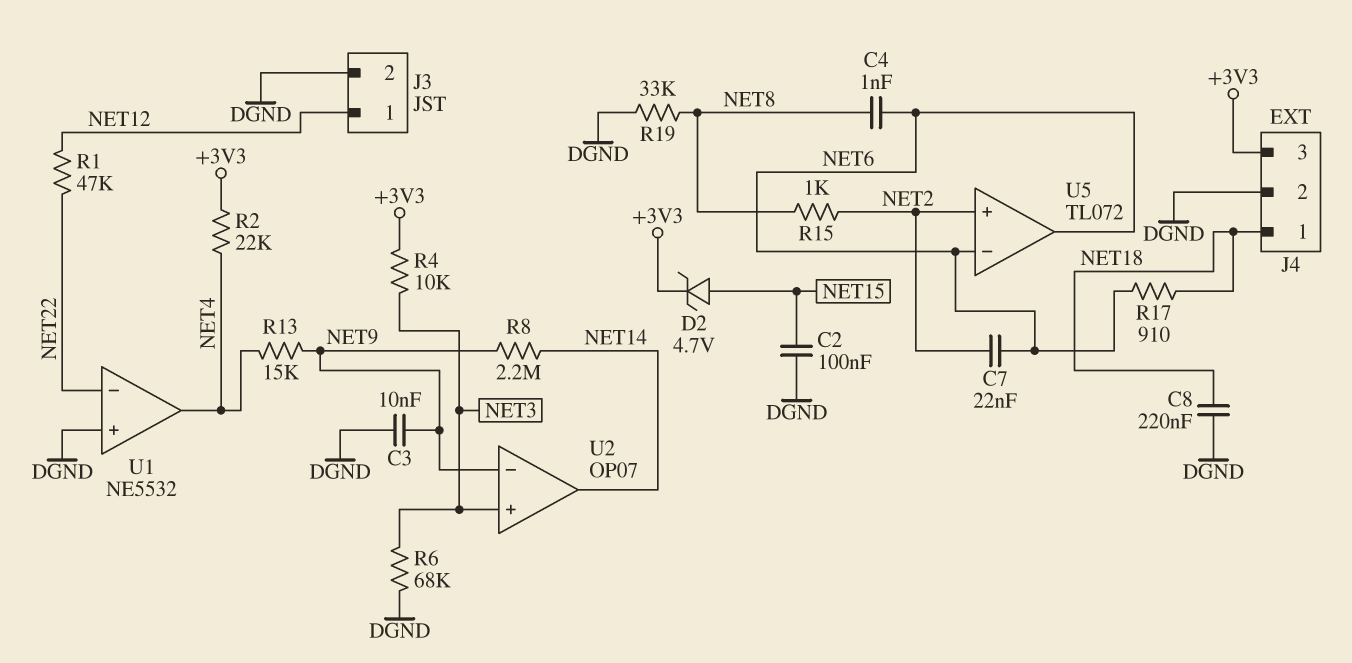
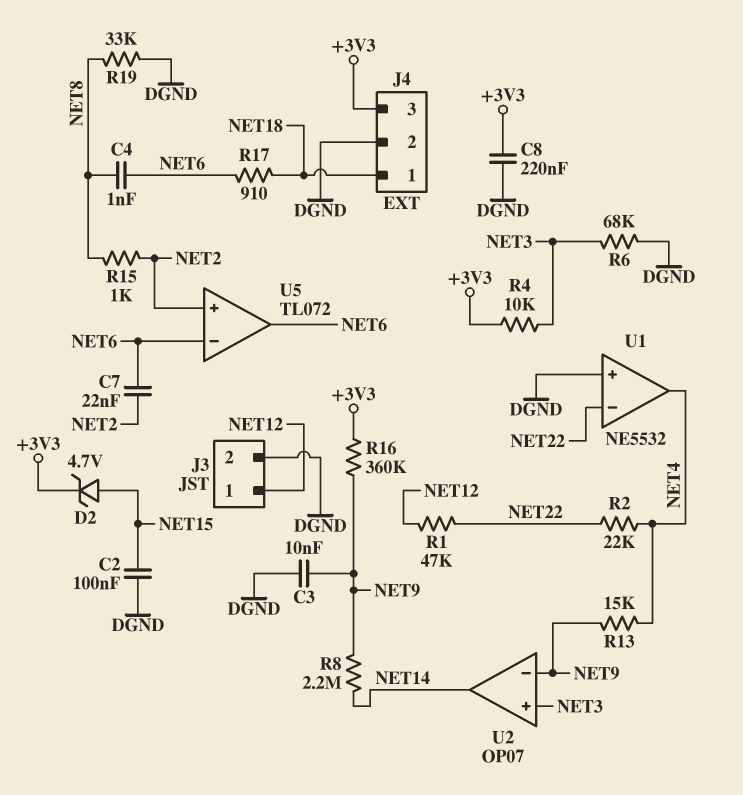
C8: 220nF (DGND, NET18) -> 220nF (+3V3, DGND)
R2: 22k (+3V3, NET4) -> 22k (NET4, NET22)
R16: none -> 360k (+3V3, NET9)

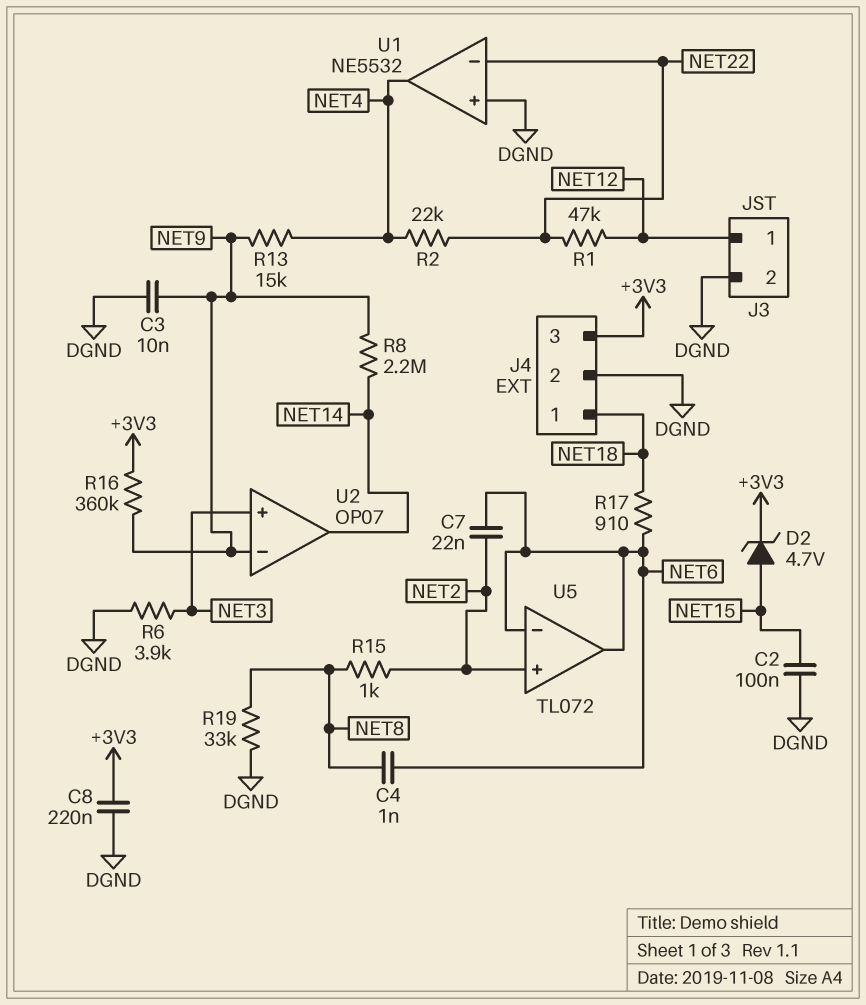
R4: 10k (+3V3, NET3) -> none
R6: 68k (DGND, NET3) -> 3.9k (DGND, NET3)

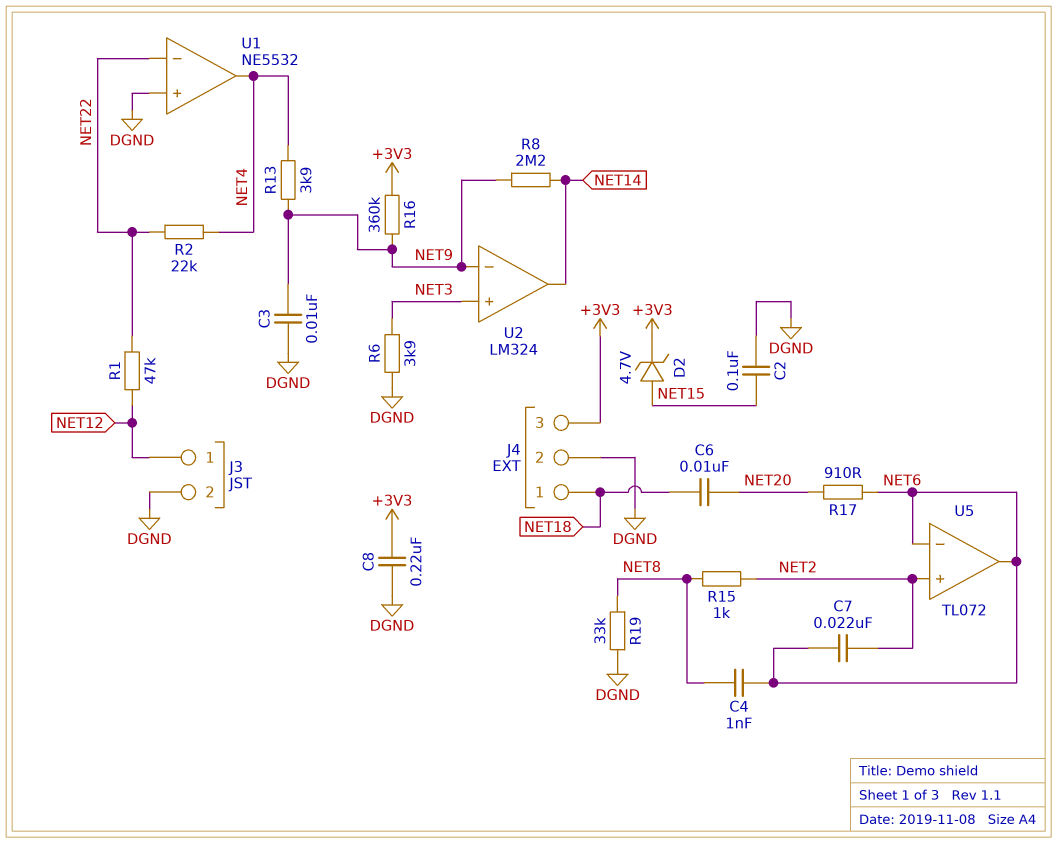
C6: none -> 10nF (NET18, NET20)
R13: 15k (NET4, NET9) -> 3.9k (NET4, NET9)
R17: 910 (NET6, NET18) -> 910 (NET6, NET20)
U2: OP07 -> LM324

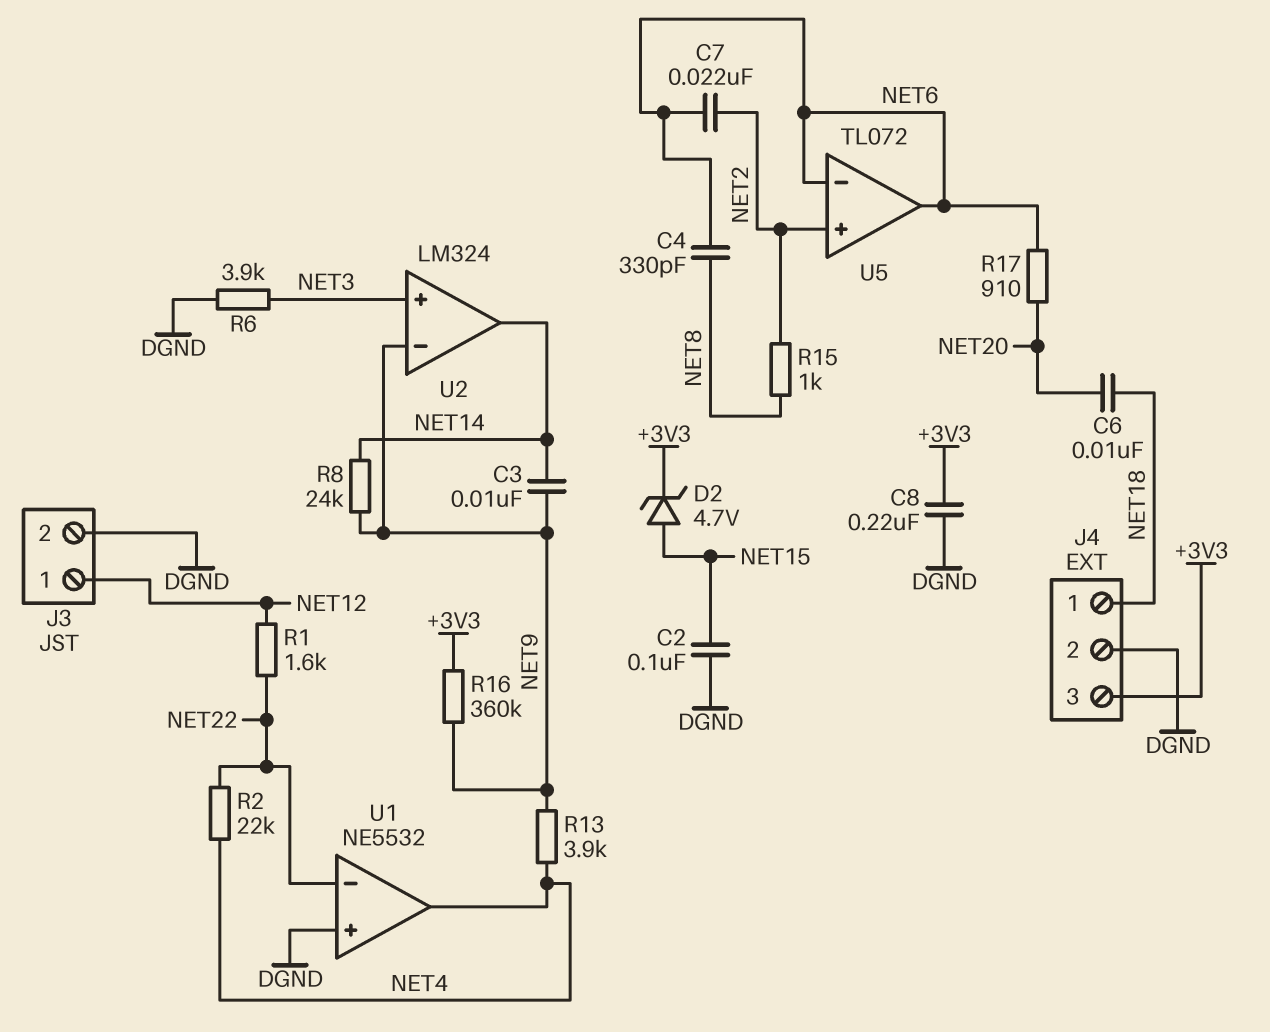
C3: 10nF (DGND, NET9) -> 10nF (NET9, NET14)
C4: 1nF (NET6, NET8) -> 330pF (NET6, NET8)
R1: 47k (NET12, NET22) -> 1.6k (NET12, NET22)
R8: 2.2M (NET9, NET14) -> 24k (NET9, NET14)
R19: 33k (DGND, NET8) -> none

